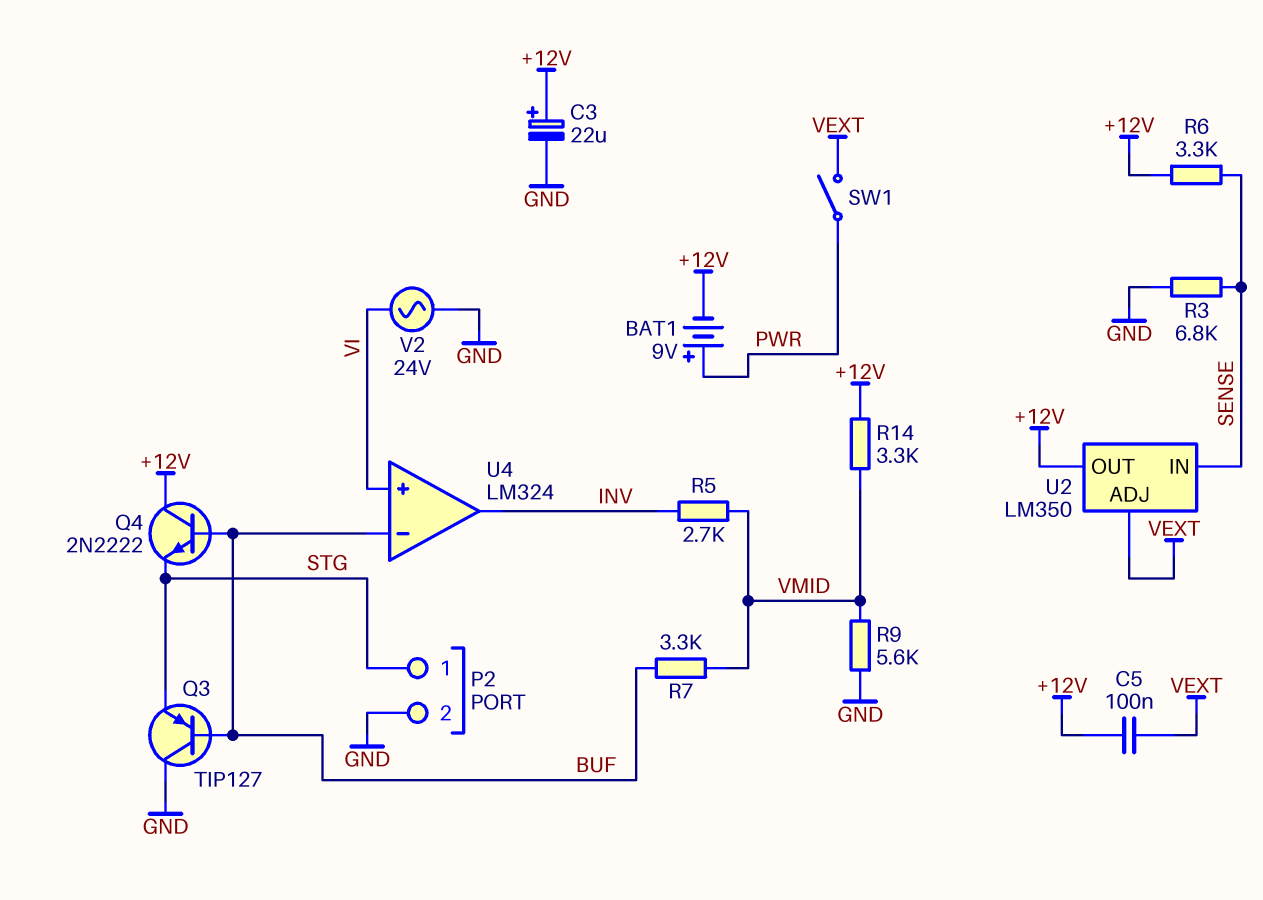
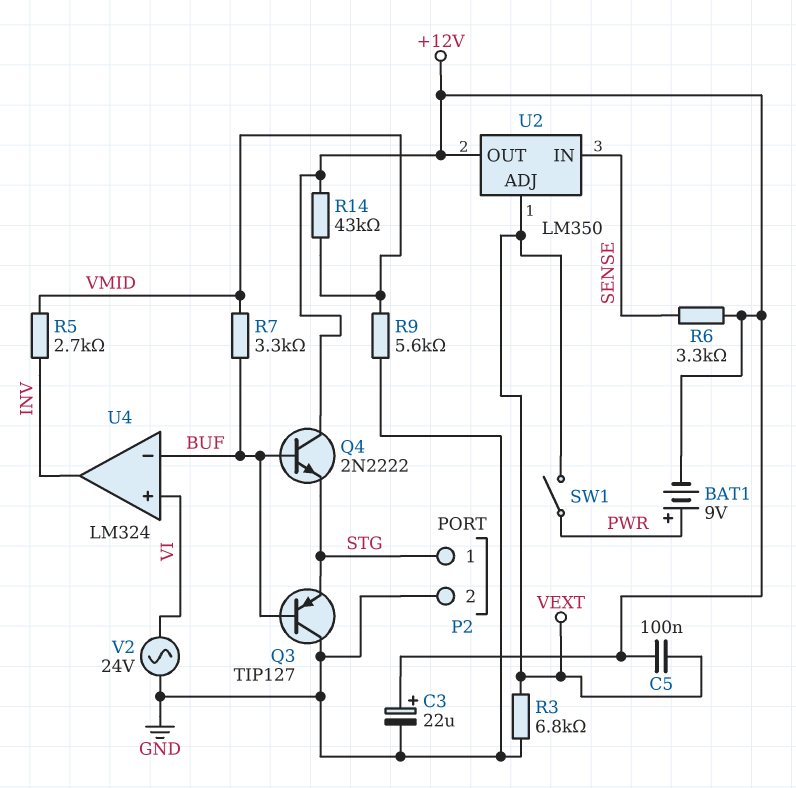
R3: 6.8k (GND, SENSE) -> 6.8k (GND, VEXT)
R14: 3.3k (+12V, VMID) -> 43k (+12V, VMID)

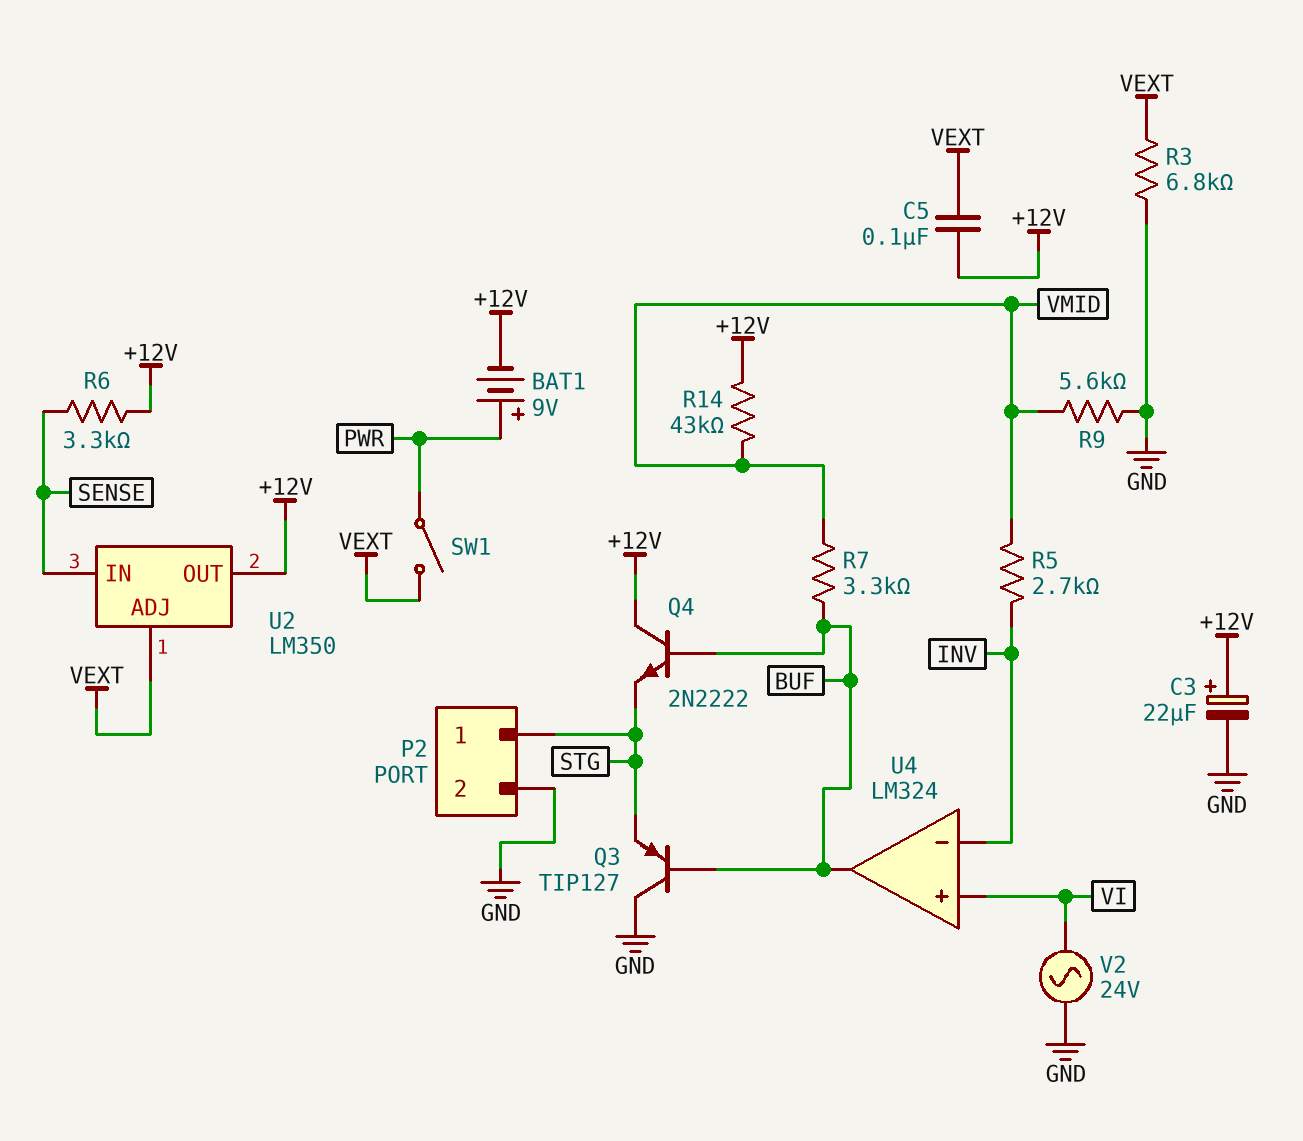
U4 pin in-: BUF -> INV
U4 pin out: INV -> BUF

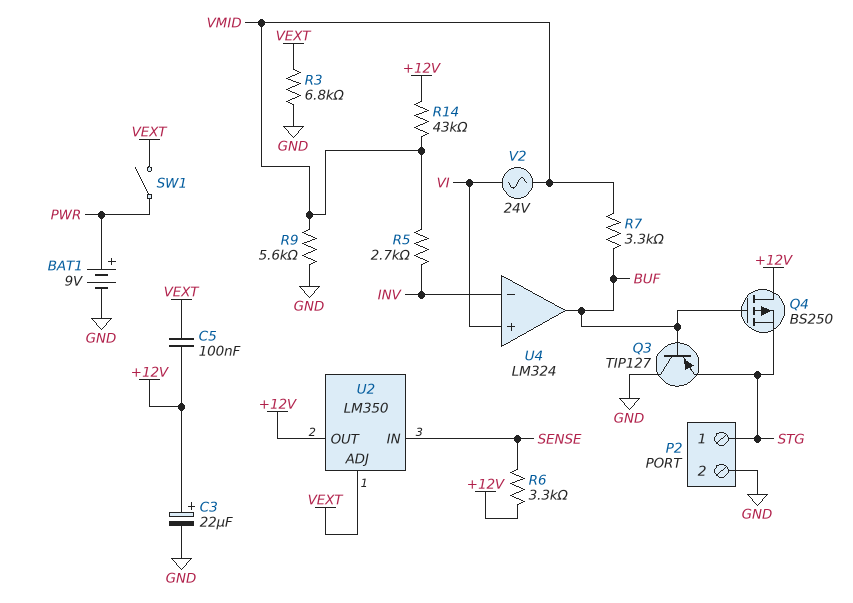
BAT1: 9V (plus PWR, minus +12V) -> 9V (plus PWR, minus GND)
Q4: NPN 2N2222 (B BUF, C +12V, E STG) -> PMOS BS250 (G BUF, D +12V, S STG)
V2: AC 24V (GND, VI) -> AC 24V (VI, VMID)

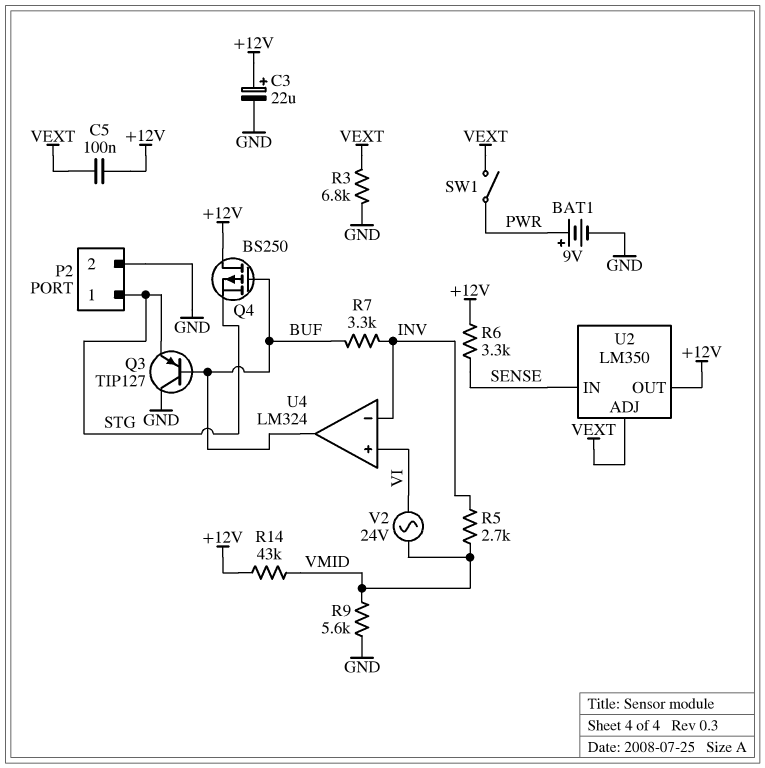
R7: 3.3k (BUF, VMID) -> 3.3k (BUF, INV)

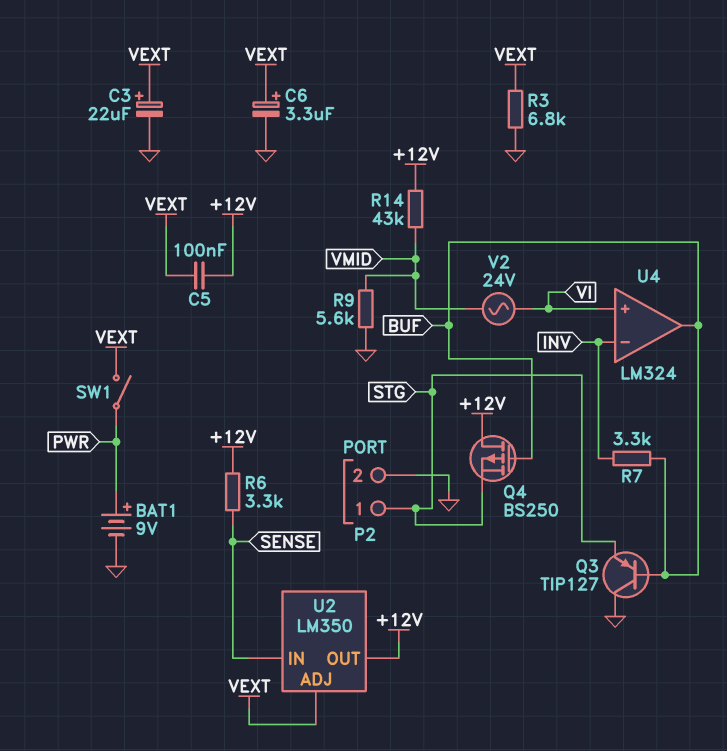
C3: 22uF (plus +12V, minus GND) -> 22uF (plus VEXT, minus GND)
C6: none -> 3.3uF (plus VEXT, minus GND)
R5: 2.7k (INV, VMID) -> none

